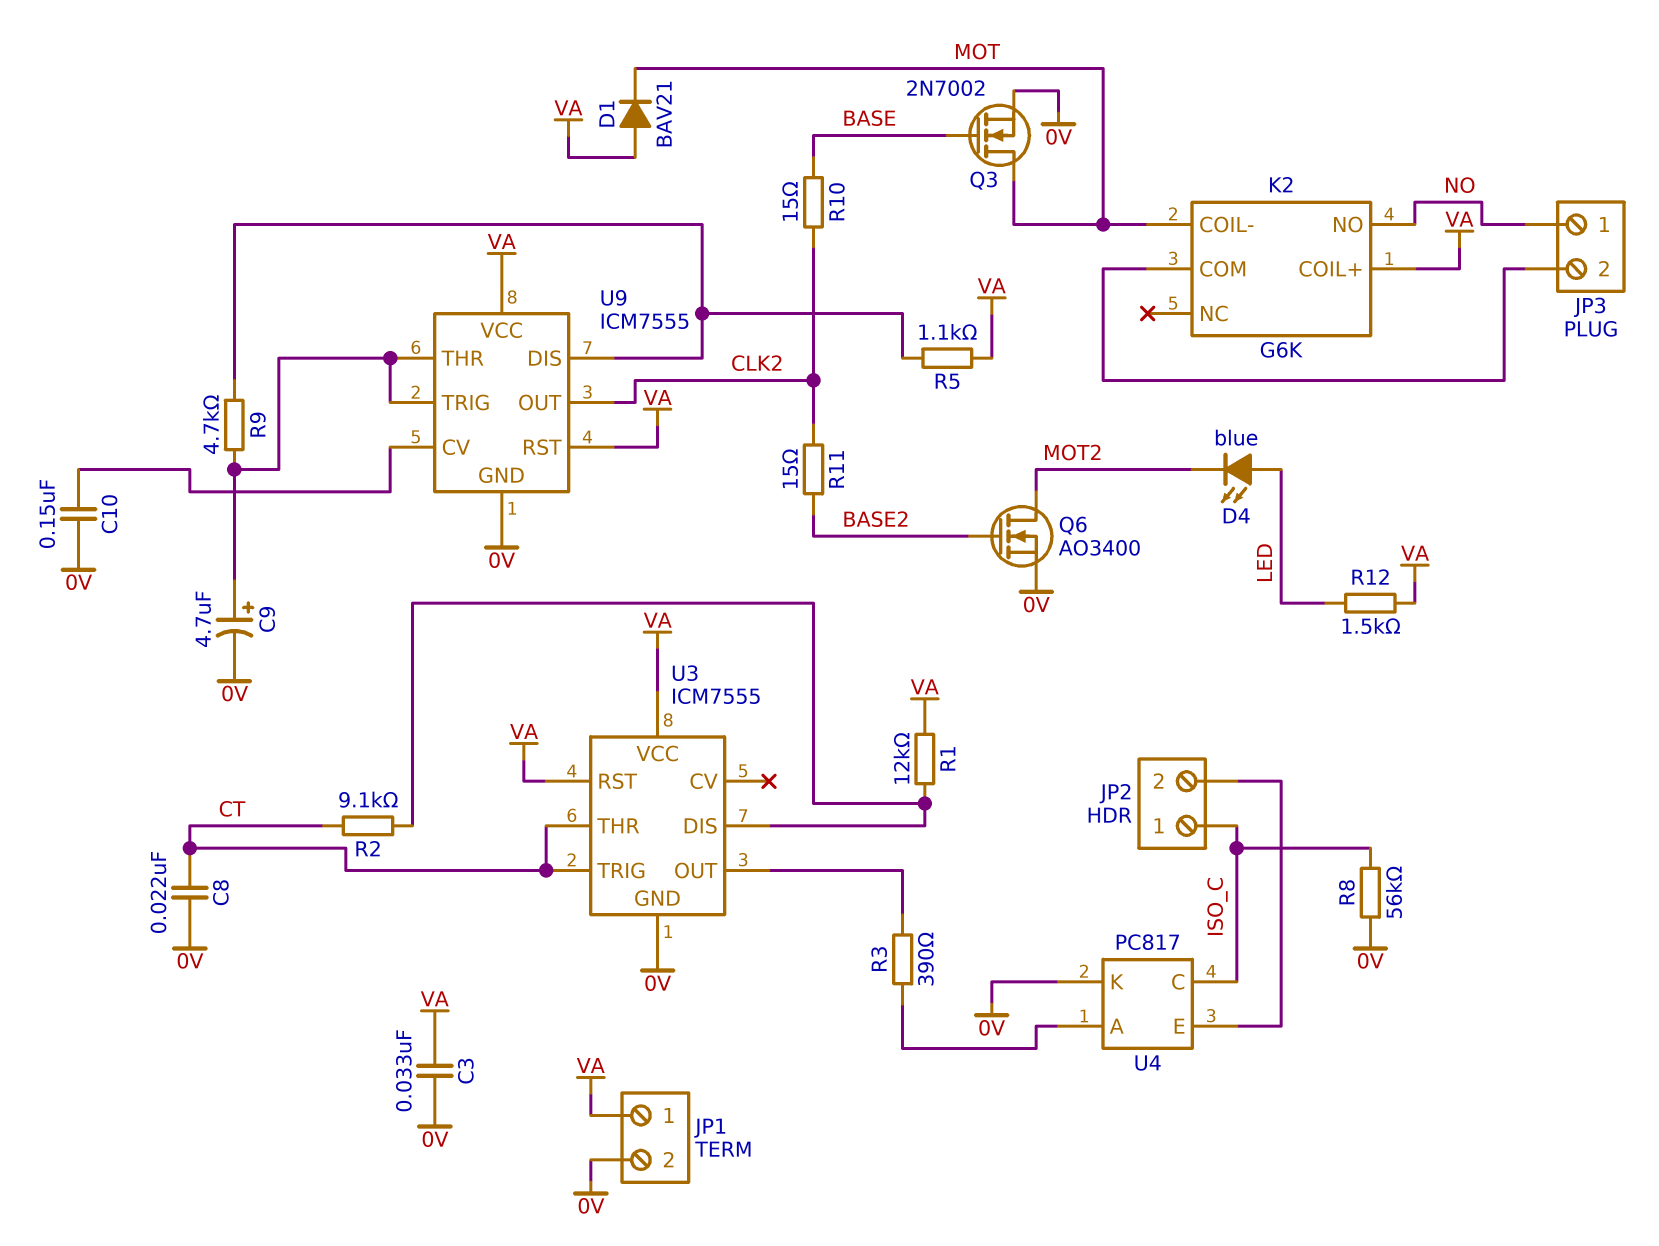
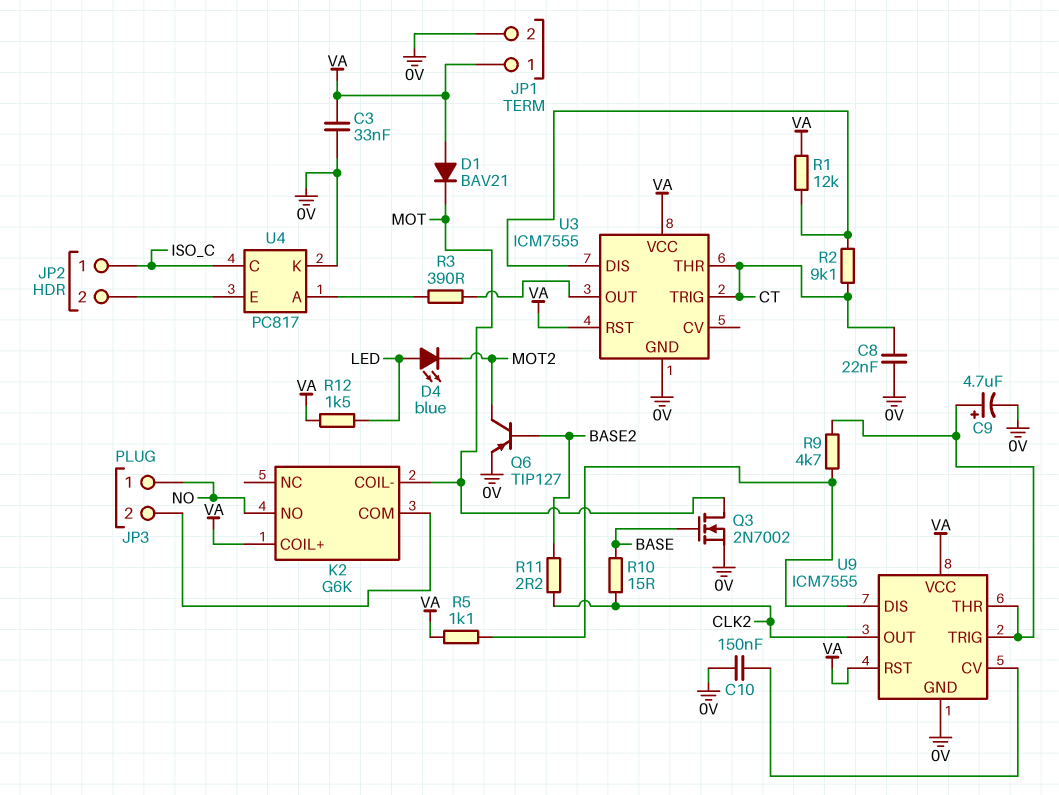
Q6: NMOS AO3400 (G BASE2, D MOT2, S 0V) -> PNP TIP127 (B BASE2, C MOT2, E 0V)
R8: 56k (0V, ISO_C) -> none
R11: 15 (BASE2, CLK2) -> 2.2 (BASE2, CLK2)

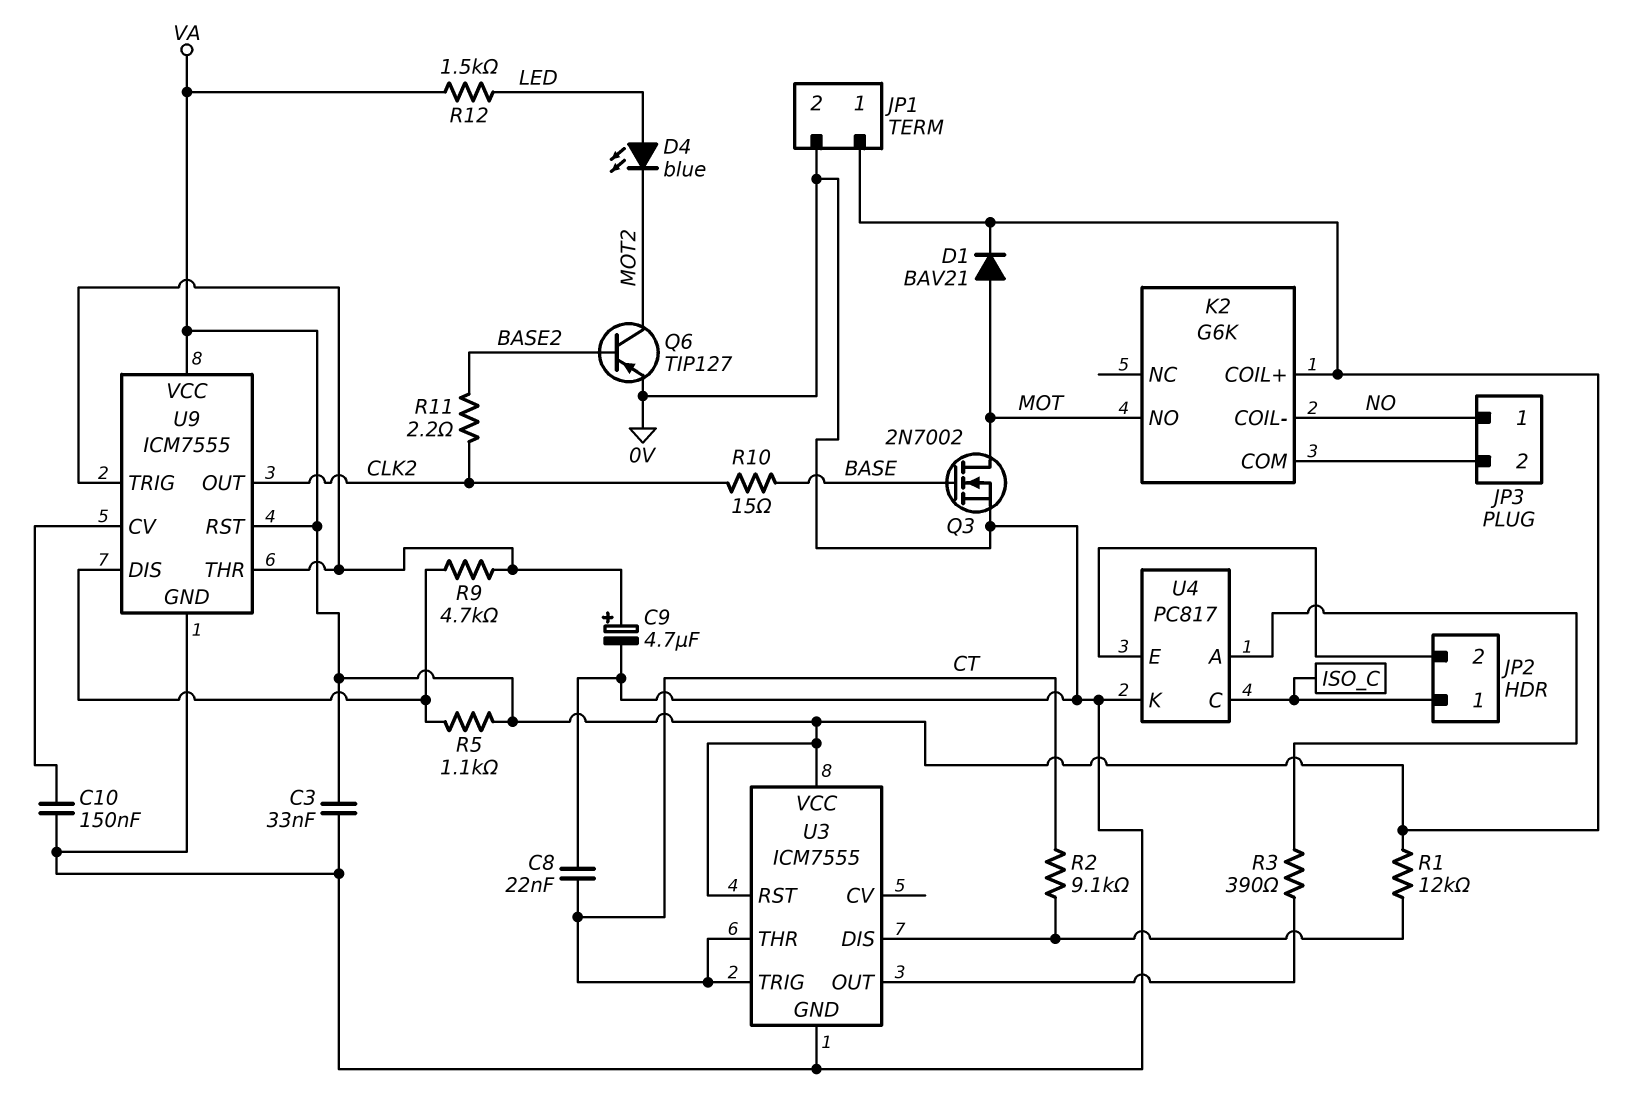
D1: diode BAV21 (A VA, K MOT) -> diode BAV21 (A MOT, K VA)
K2 pin COIL-: MOT -> NO
K2 pin NO: NO -> MOT

